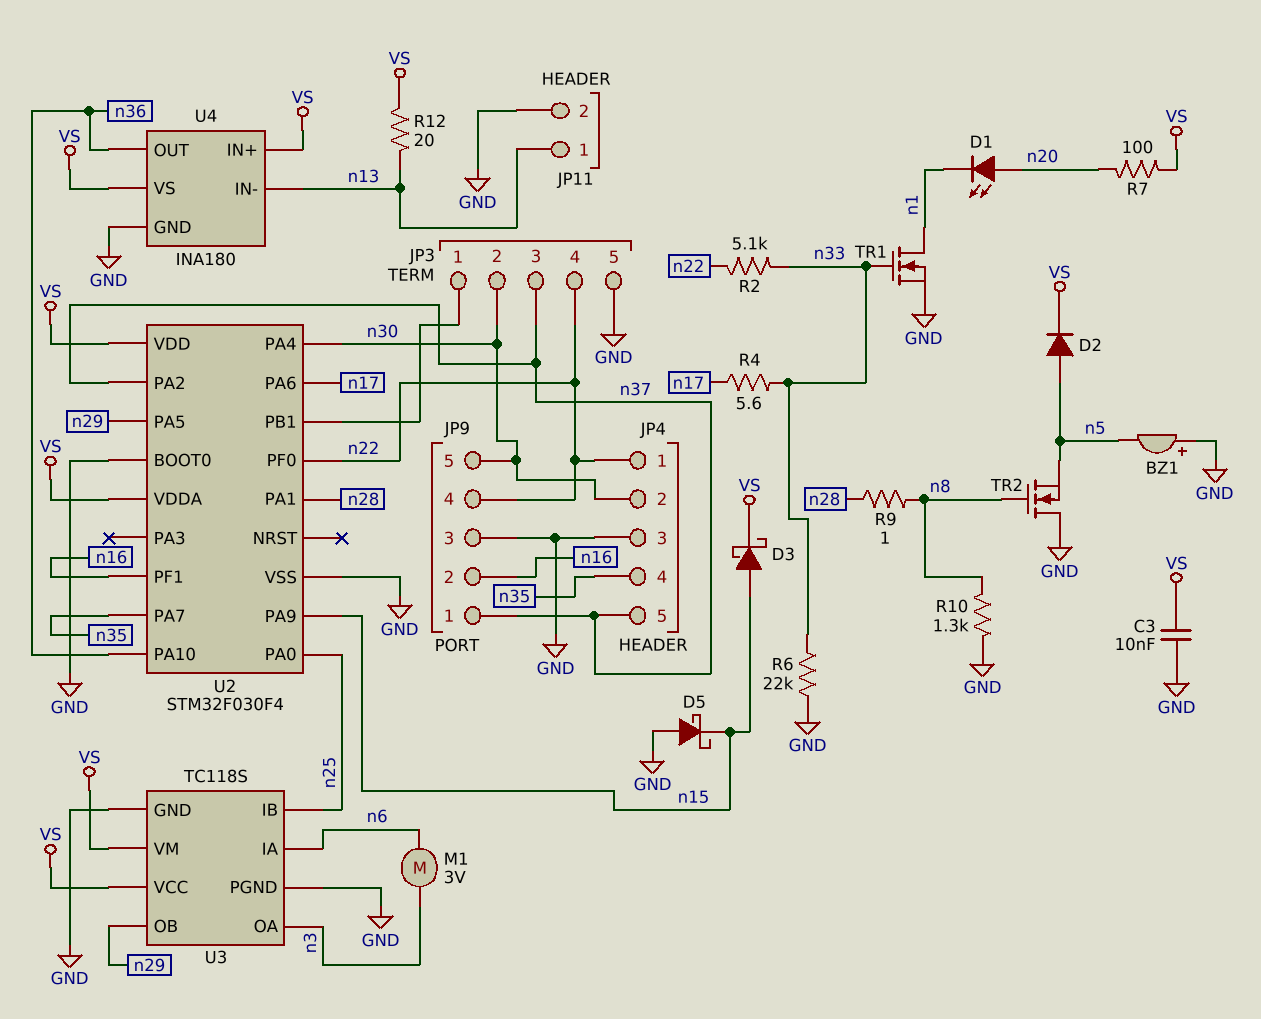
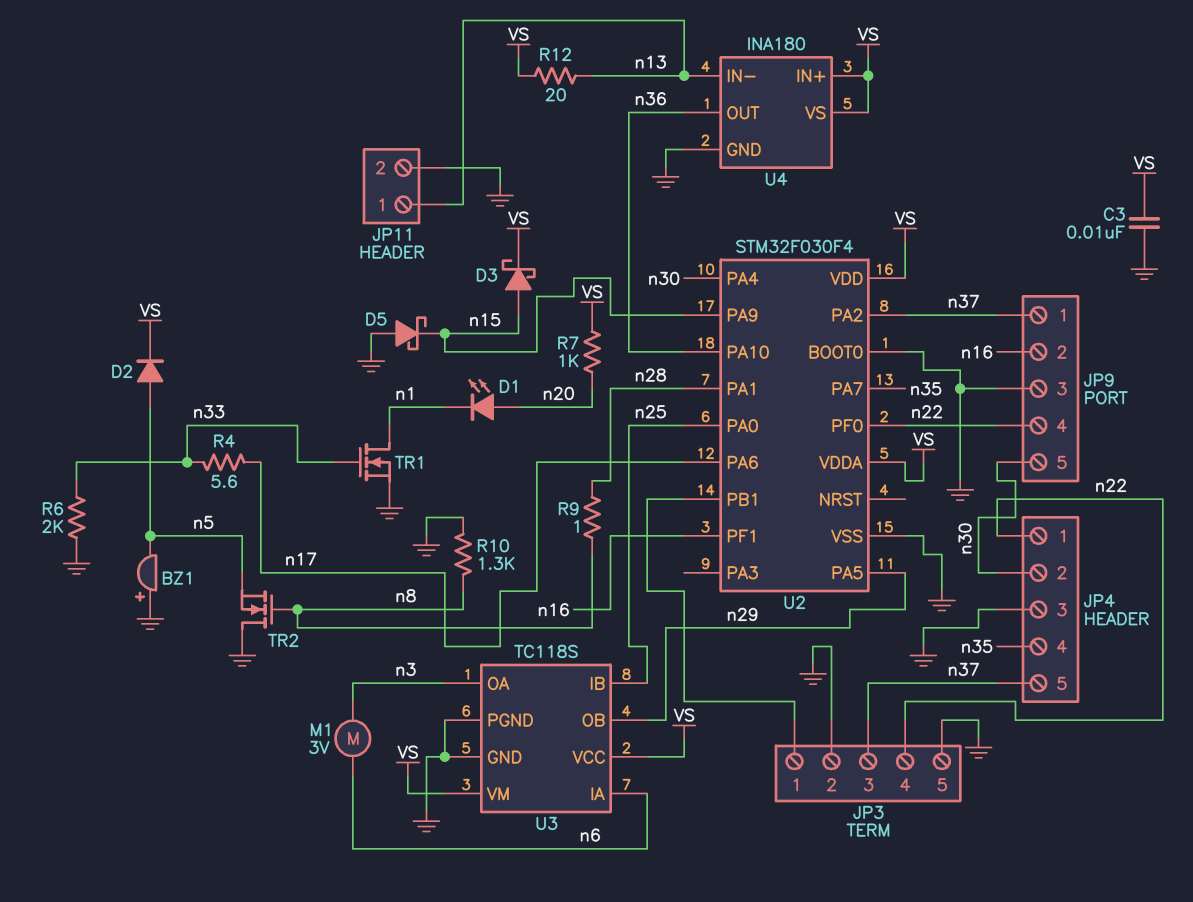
JP3 pin 2: n30 -> GND
R2: 5.1k (n22, n33) -> none
R6: 22k (GND, n33) -> 2k (GND, n33)
R7: 100 (VS, n20) -> 1k (VS, n20)

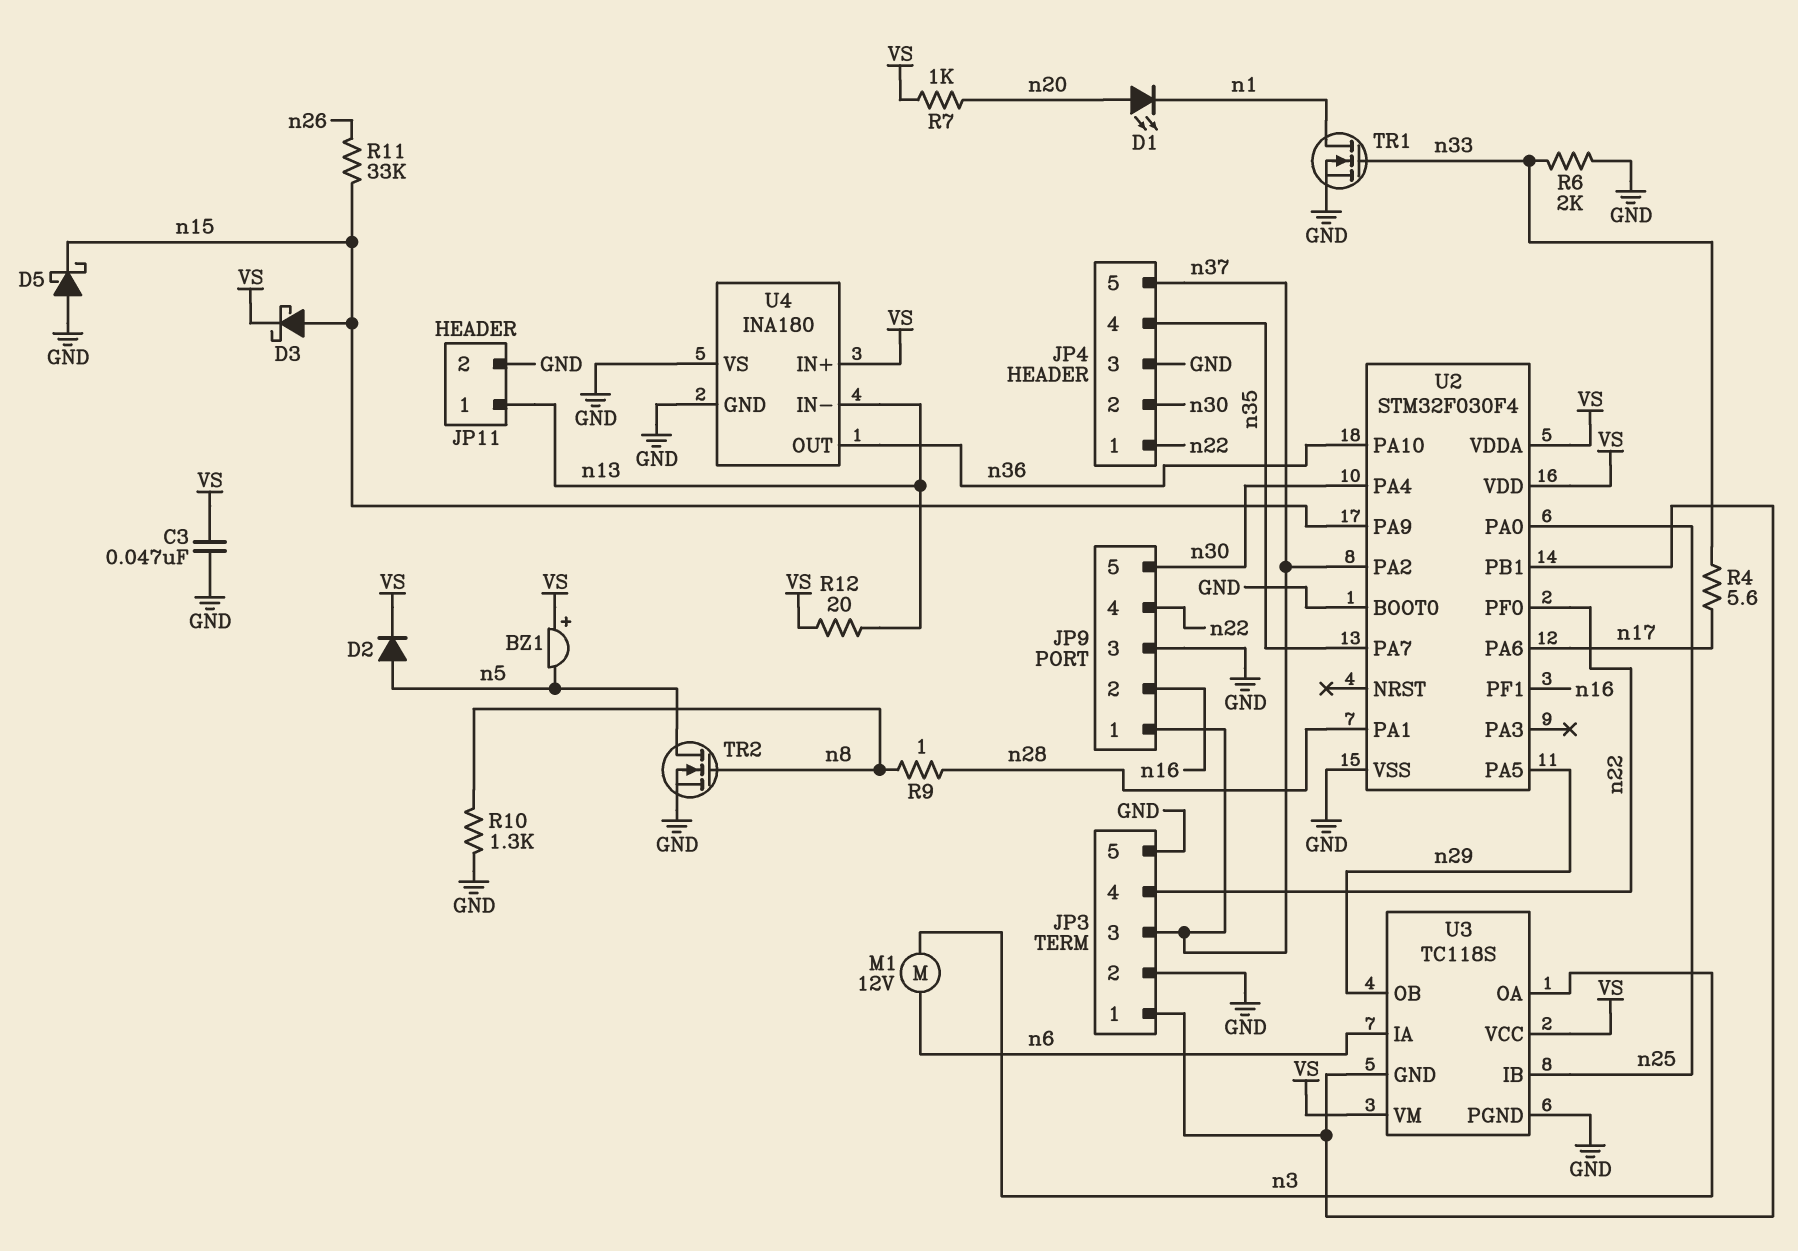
BZ1: buzzer (plus GND, minus n5) -> buzzer (plus VS, minus n5)
C3: 10nF (GND, VS) -> 47nF (GND, VS)
M1: motor 3V (n3, n6) -> motor 12V (n3, n6)
R11: none -> 33k (n15, n26)
TR2: NMOS (G n8, D GND, S n5) -> NMOS (G n8, D n5, S GND)
U3 pin GND: GND -> JP3/1
U4 pin VS: VS -> GND

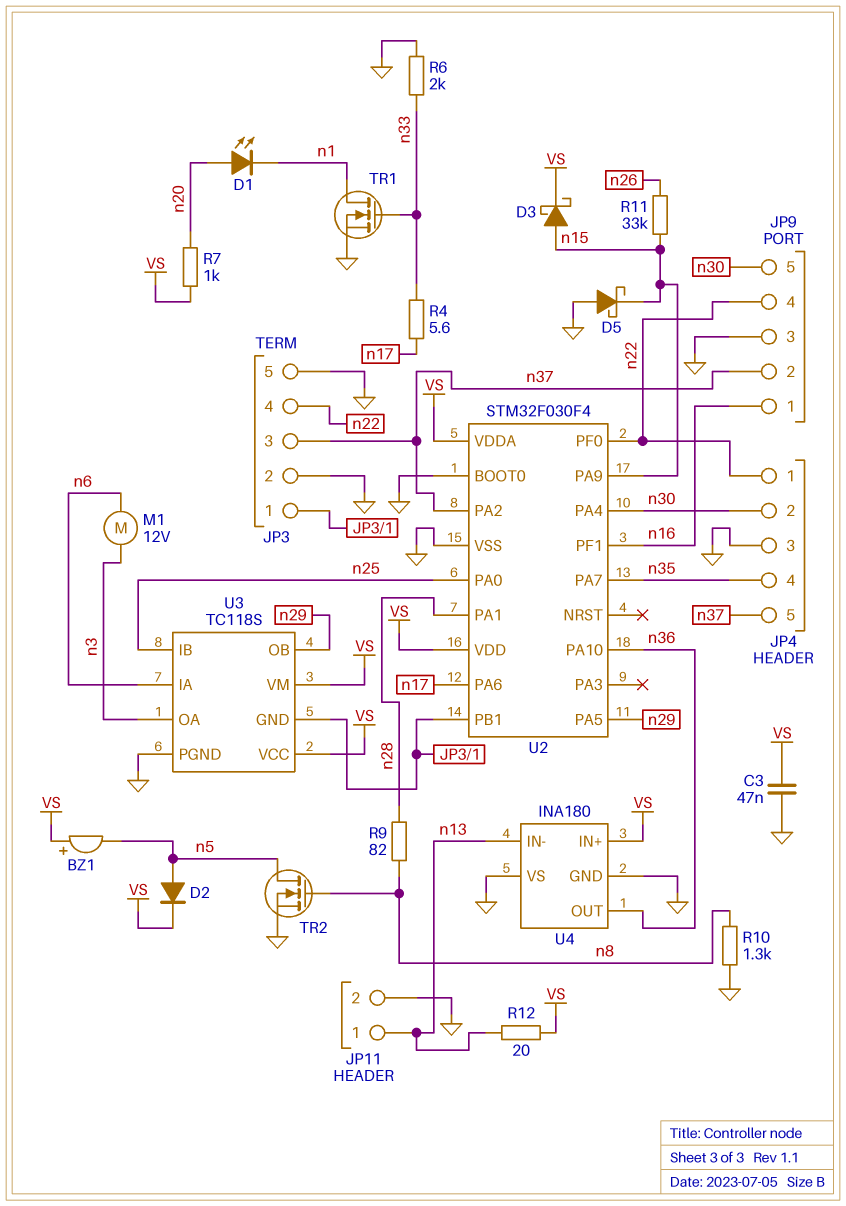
JP9 pin 1: n37 -> n16
JP9 pin 2: n16 -> n37
R9: 1 (n8, n28) -> 82 (n8, n28)

